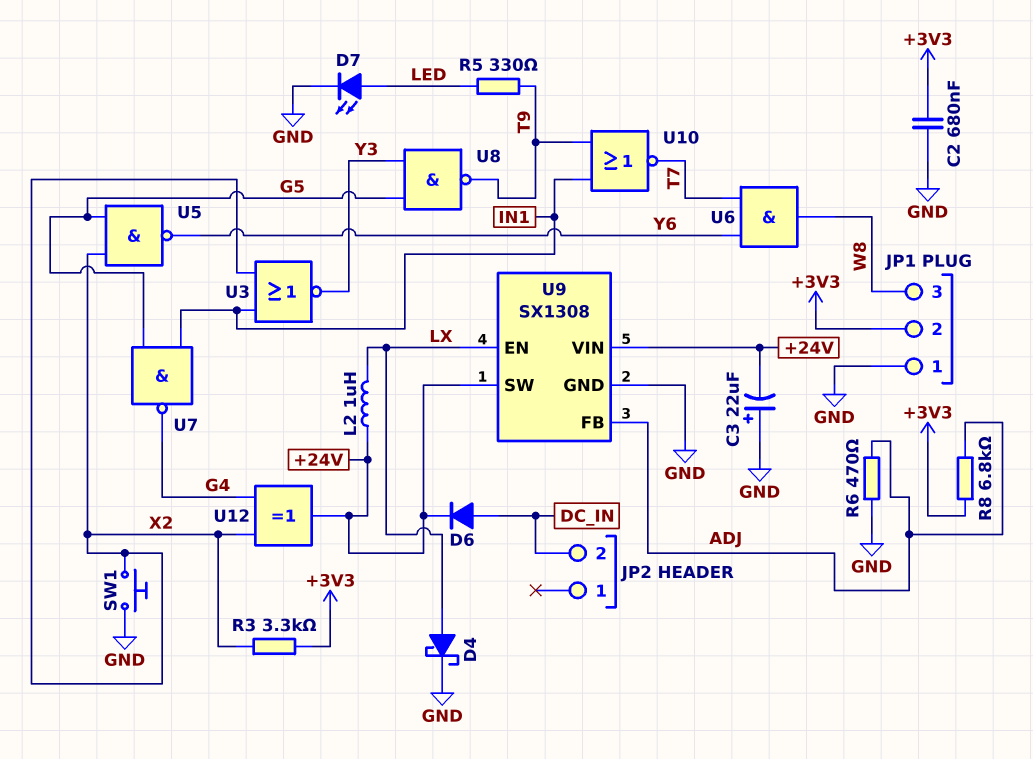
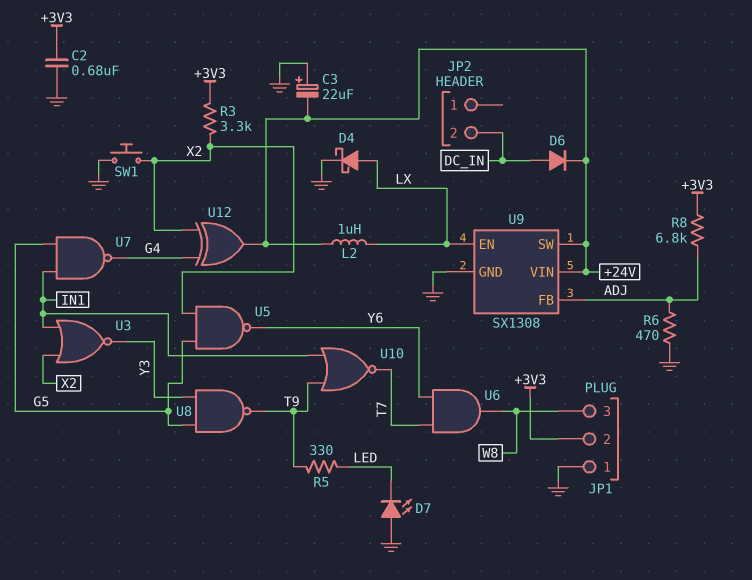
D7: LED (A LED, K GND) -> LED (A GND, K LED)

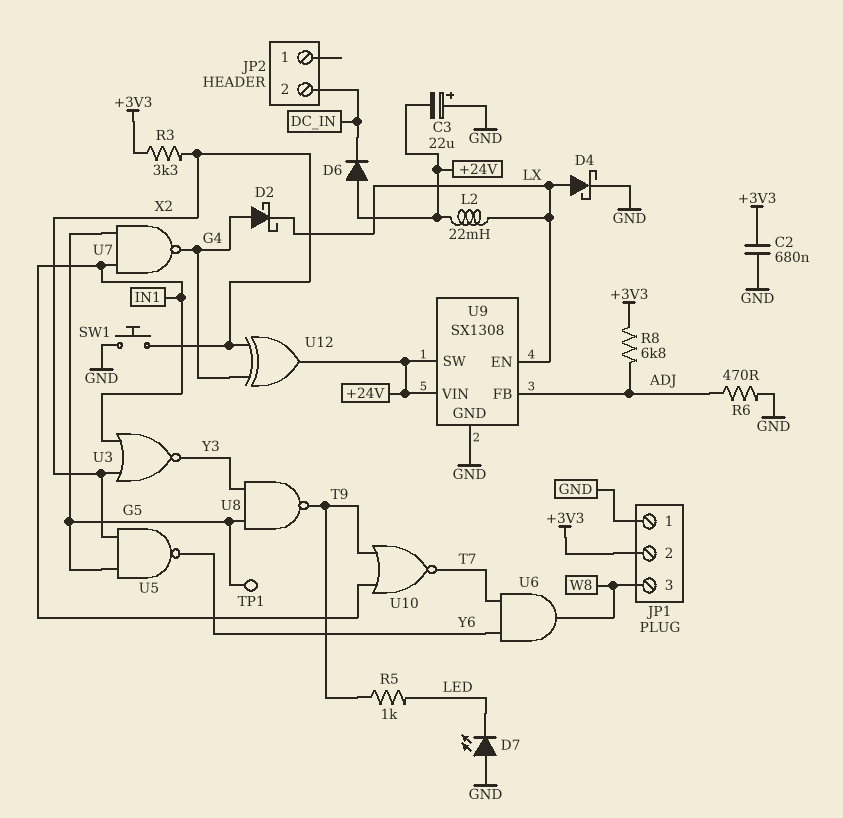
D2: none -> schottky (A G4, K LX)
D6: diode (A DC_IN, K +24V) -> diode (A +24V, K DC_IN)
L2: 1uH (+24V, LX) -> 22mH (+24V, LX)
R5: 330 (LED, T9) -> 1k (LED, T9)
TP1: none -> test point (G5)

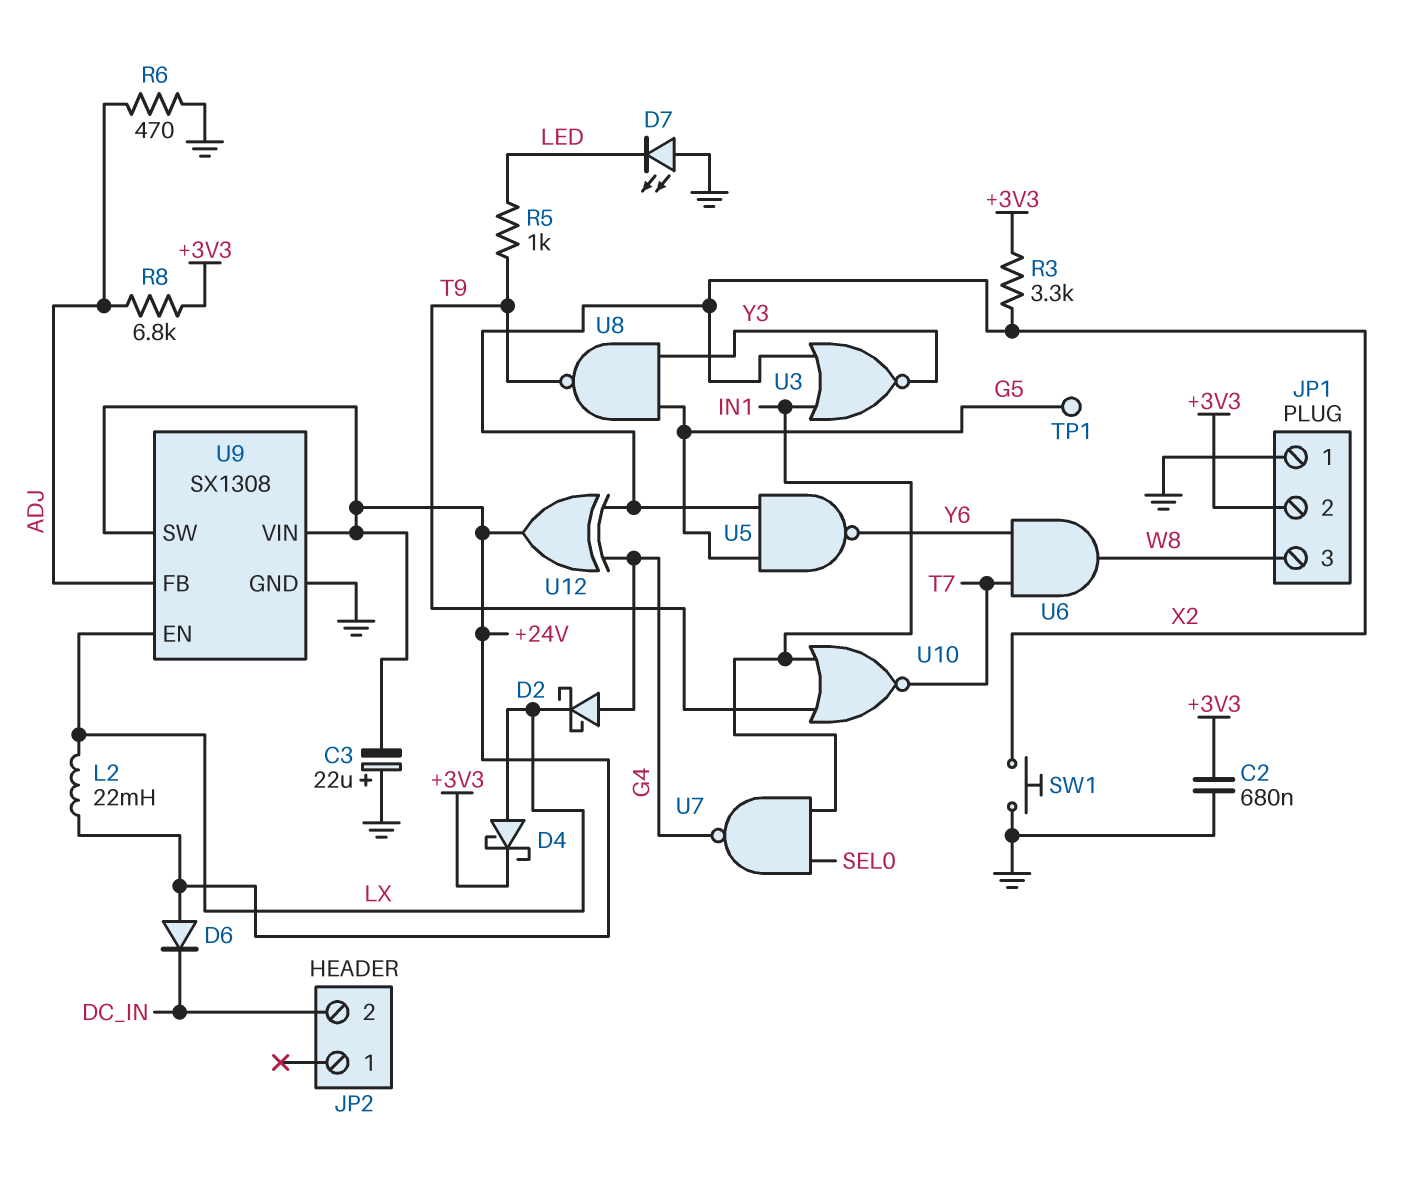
D4: schottky (A LX, K GND) -> schottky (A LX, K +3V3)
U7: NAND (in G5, in IN1, out G4) -> NAND (in IN1, in SEL0, out G4)

